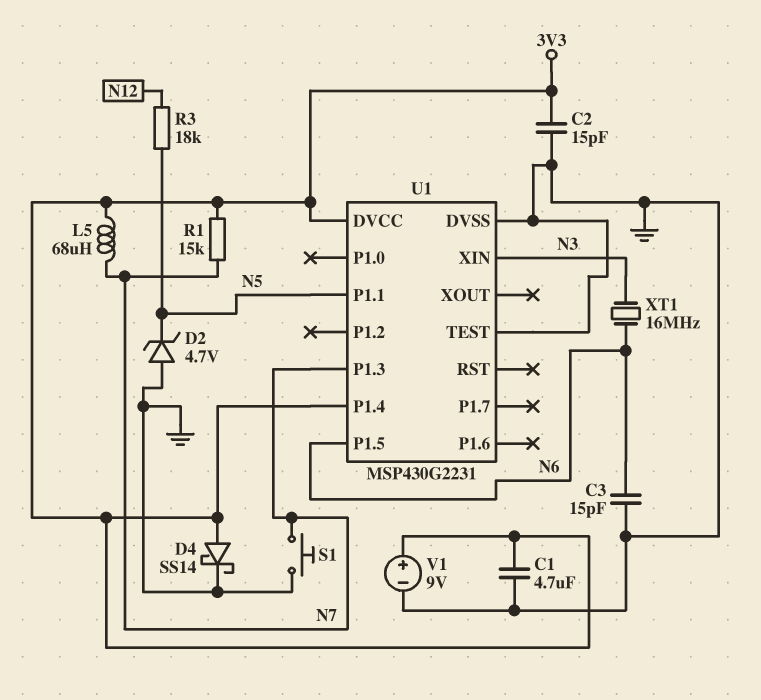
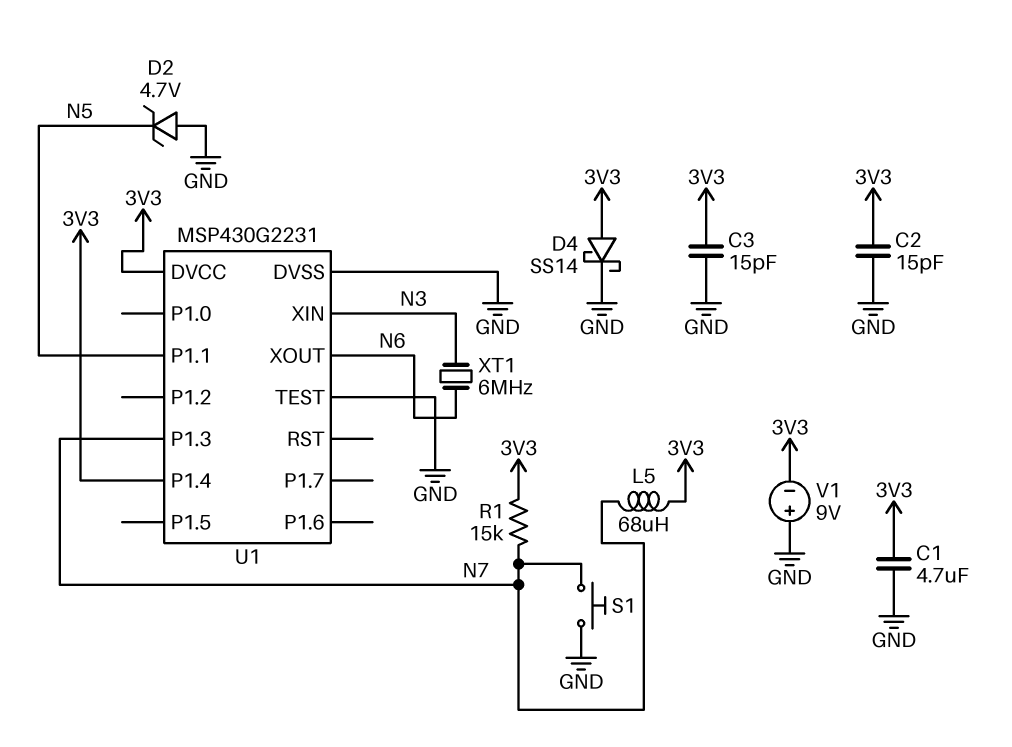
C3: 15pF (GND, N6) -> 15pF (3V3, GND)
R3: 18k (N5, N12) -> none
U1 pin P1.5: N6 -> none
U1 pin XOUT: none -> N6
V1: 9V (plus 3V3, minus GND) -> 9V (plus GND, minus 3V3)
XT1: 16MHz (N3, N6) -> 6MHz (N3, N6)

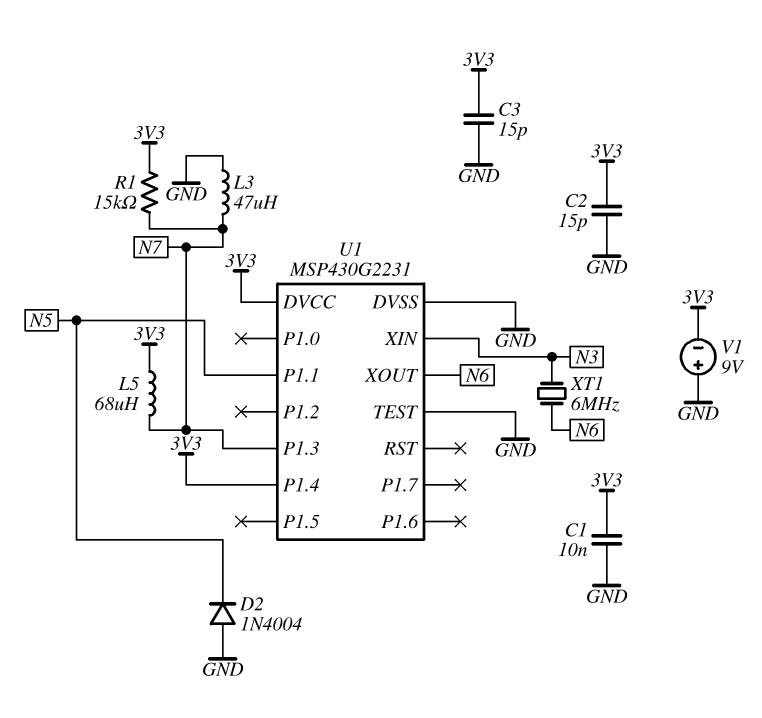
C1: 4.7uF (3V3, GND) -> 10nF (3V3, GND)
D2: zener 4.7V (A GND, K N5) -> diode 1N4004 (A GND, K N5)
D4: schottky SS14 (A 3V3, K GND) -> none
L3: none -> 47uH (GND, N7)
S1: button (GND, N7) -> none

